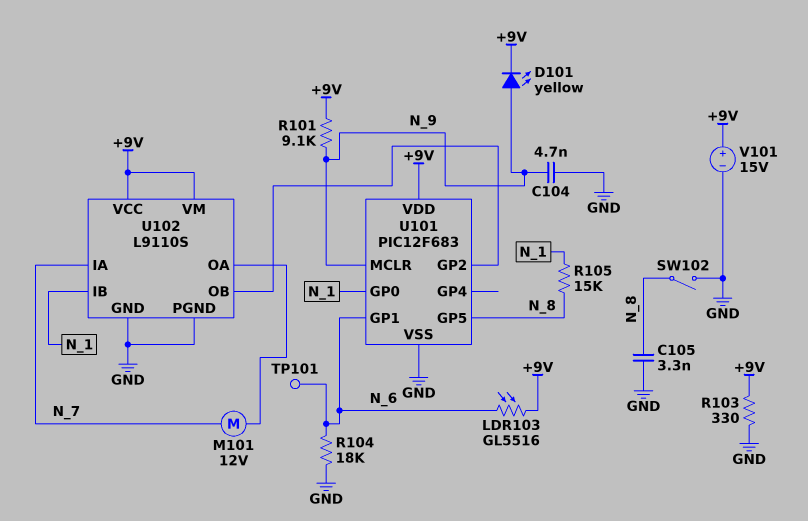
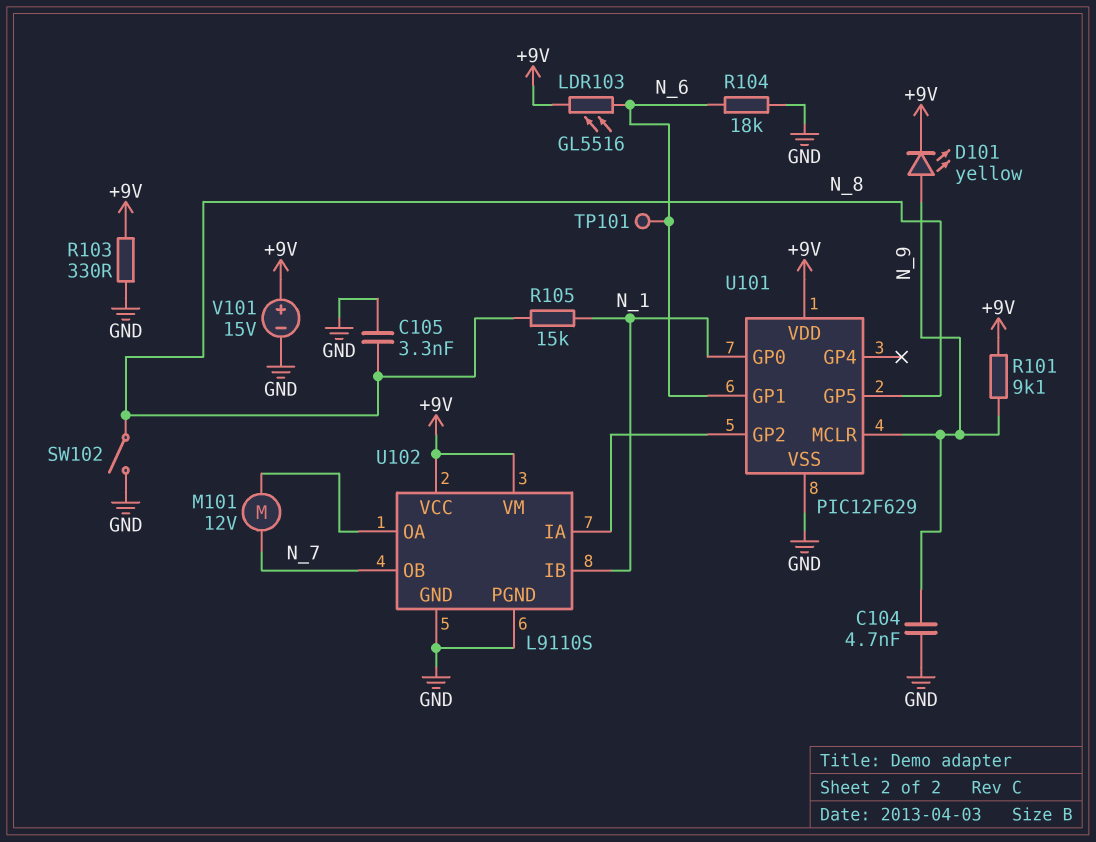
U101: PIC12F683 -> PIC12F629
U102 pin IA: N_7 -> U101/GP2
U102 pin OB: U101/GP2 -> N_7

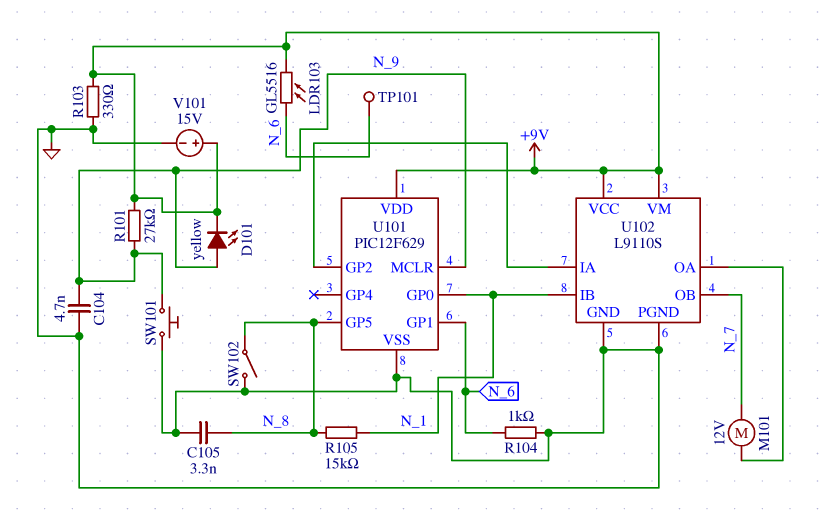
R101: 9.1k (+9V, N_9) -> 27k (+9V, N_9)
R104: 18k (GND, N_6) -> 1k (GND, N_6)
SW101: none -> button (GND, N_9)

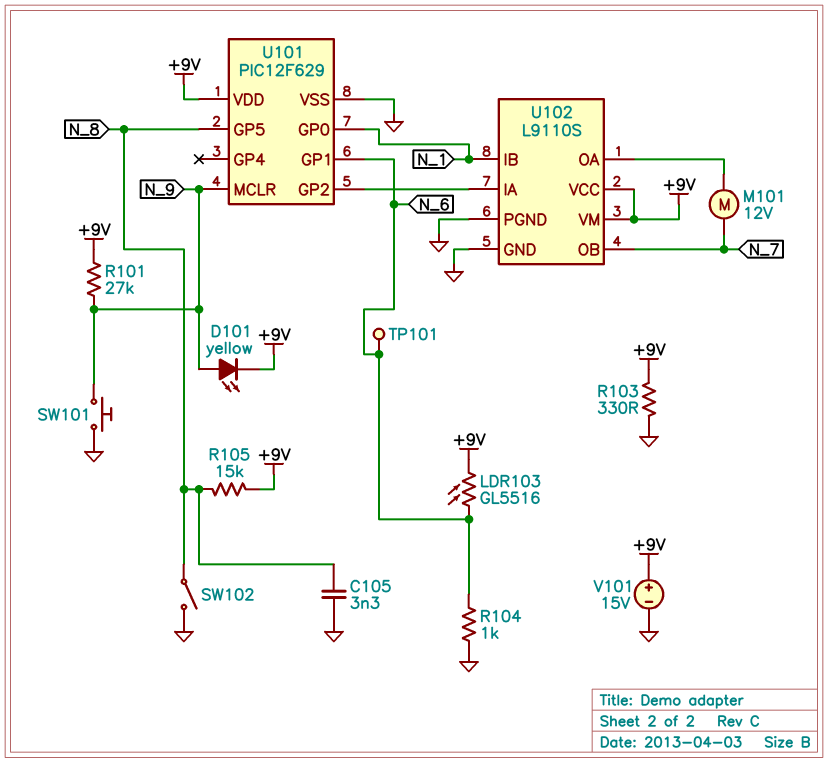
C104: 4.7nF (GND, N_9) -> none
R105: 15k (N_1, N_8) -> 15k (+9V, N_8)

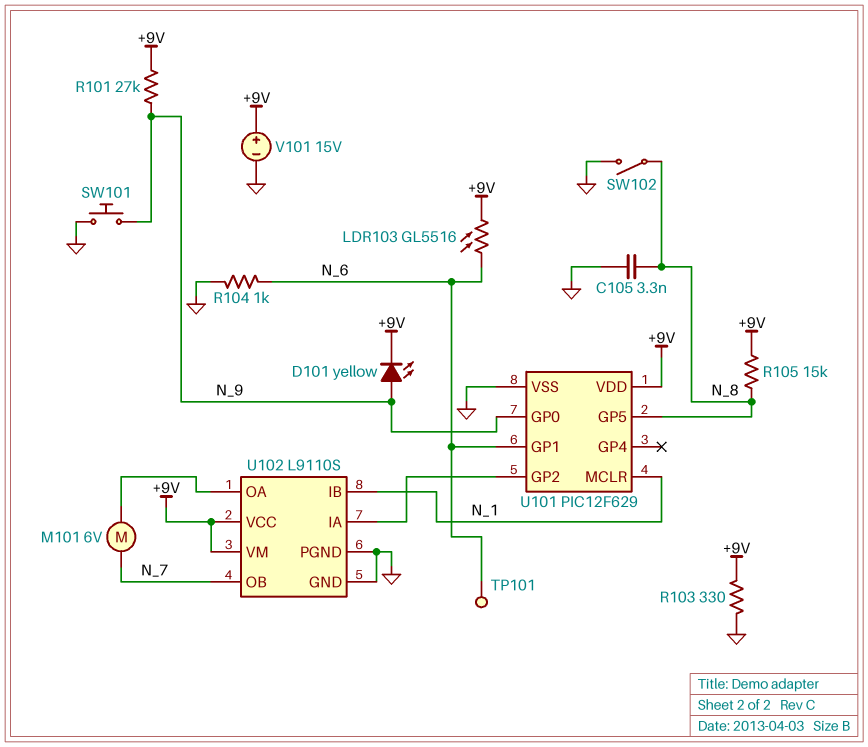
M101: motor 12V (N_7, U102/OA) -> motor 6V (N_7, U102/OA)
U101 pin GP0: N_1 -> N_9
U101 pin MCLR: N_9 -> N_1

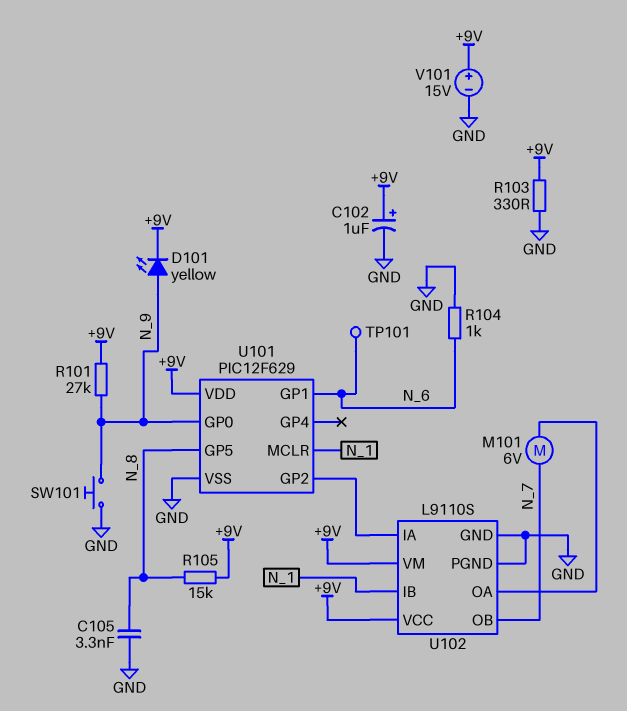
C102: none -> 1uF (plus +9V, minus GND)
LDR103: GL5516 (+9V, N_6) -> none
SW102: switch (GND, N_8) -> none

